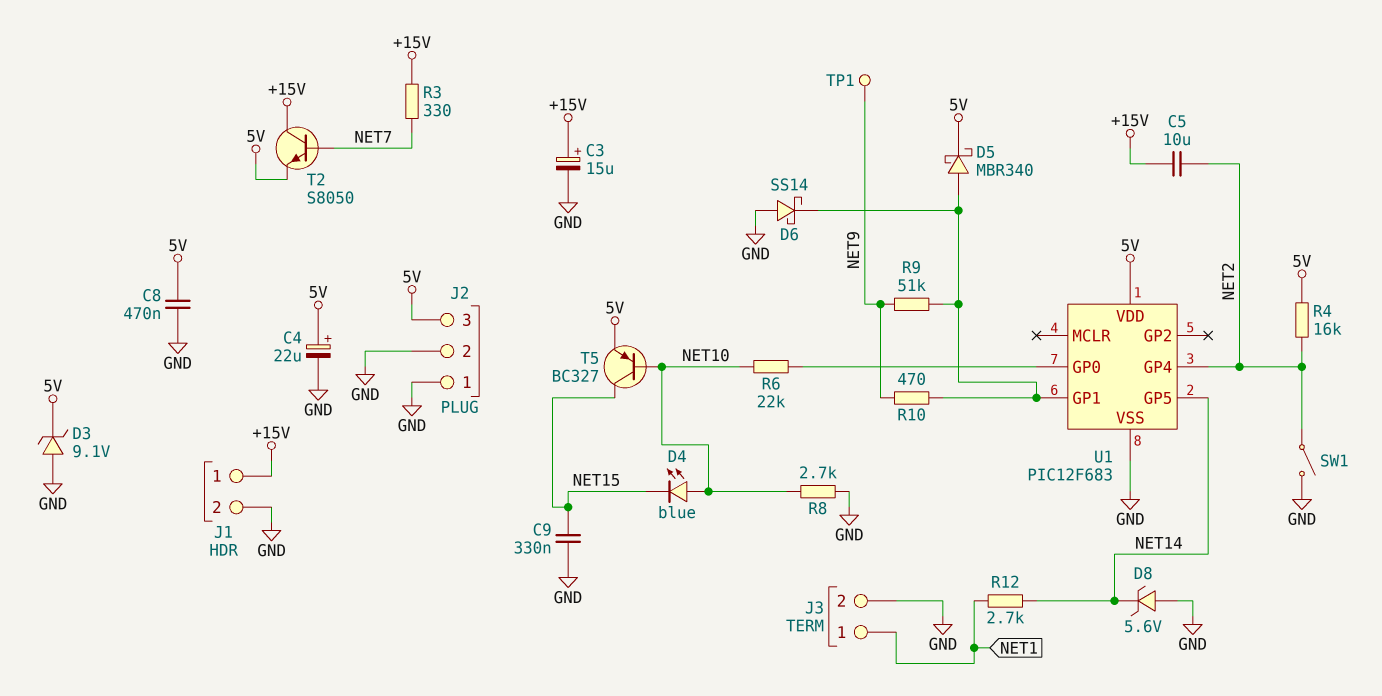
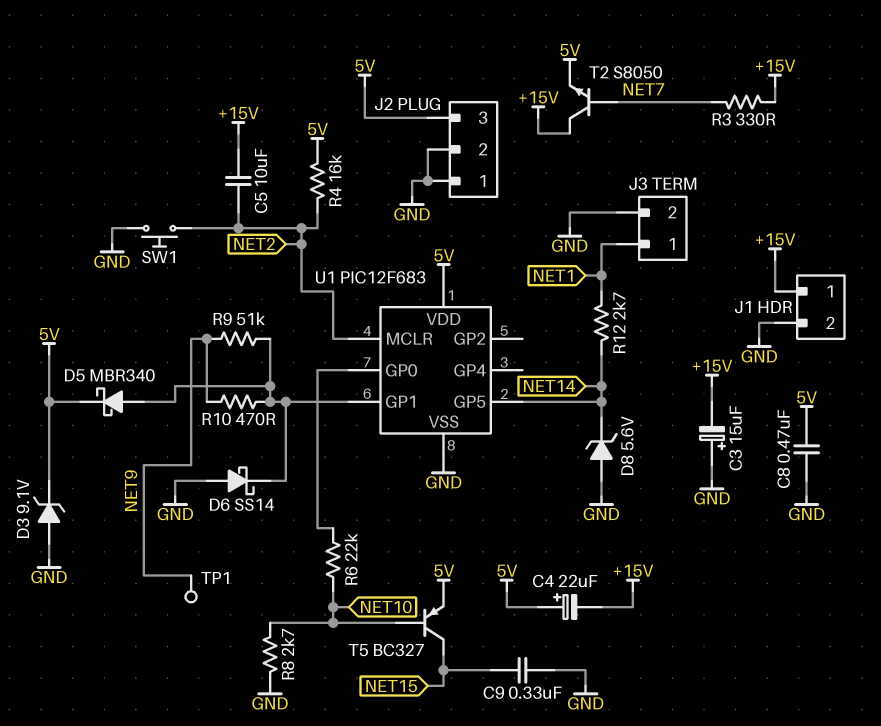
C3: 15uF (plus +15V, minus GND) -> 15uF (plus GND, minus +15V)
C4: 22uF (plus 5V, minus GND) -> 22uF (plus 5V, minus +15V)
D4: LED blue (A NET10, K NET15) -> none
SW1: switch (GND, NET2) -> button (GND, NET2)
U1 pin GP4: NET2 -> none
U1 pin MCLR: none -> NET2

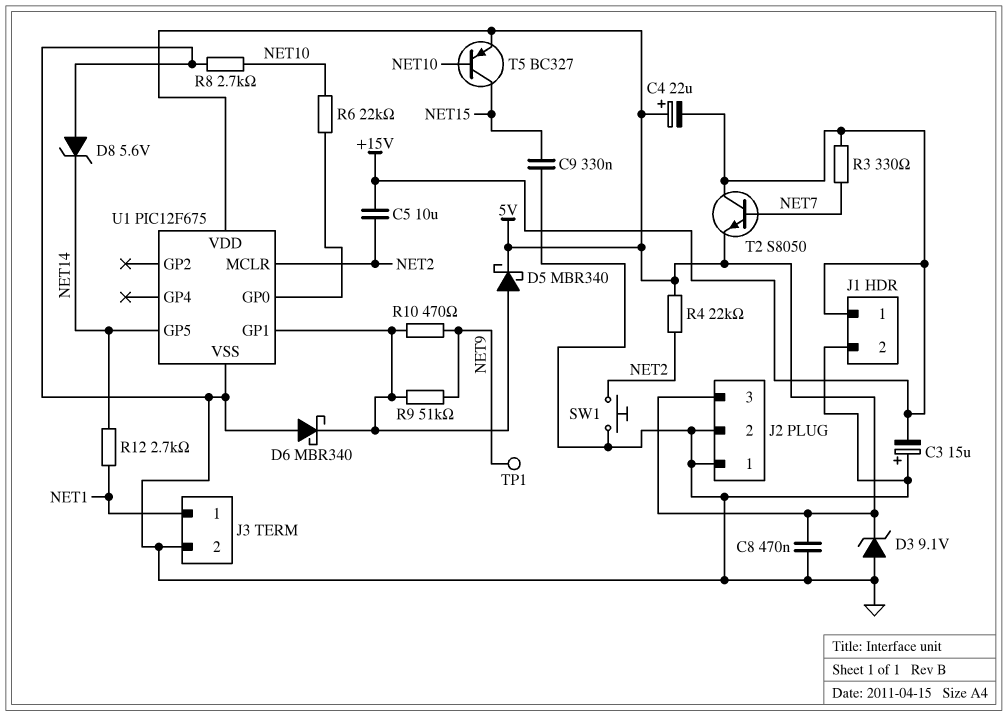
D6: schottky SS14 (A GND, K U1/GP1) -> schottky MBR340 (A GND, K U1/GP1)
R4: 16k (5V, NET2) -> 22k (5V, NET2)
U1: PIC12F683 -> PIC12F675

